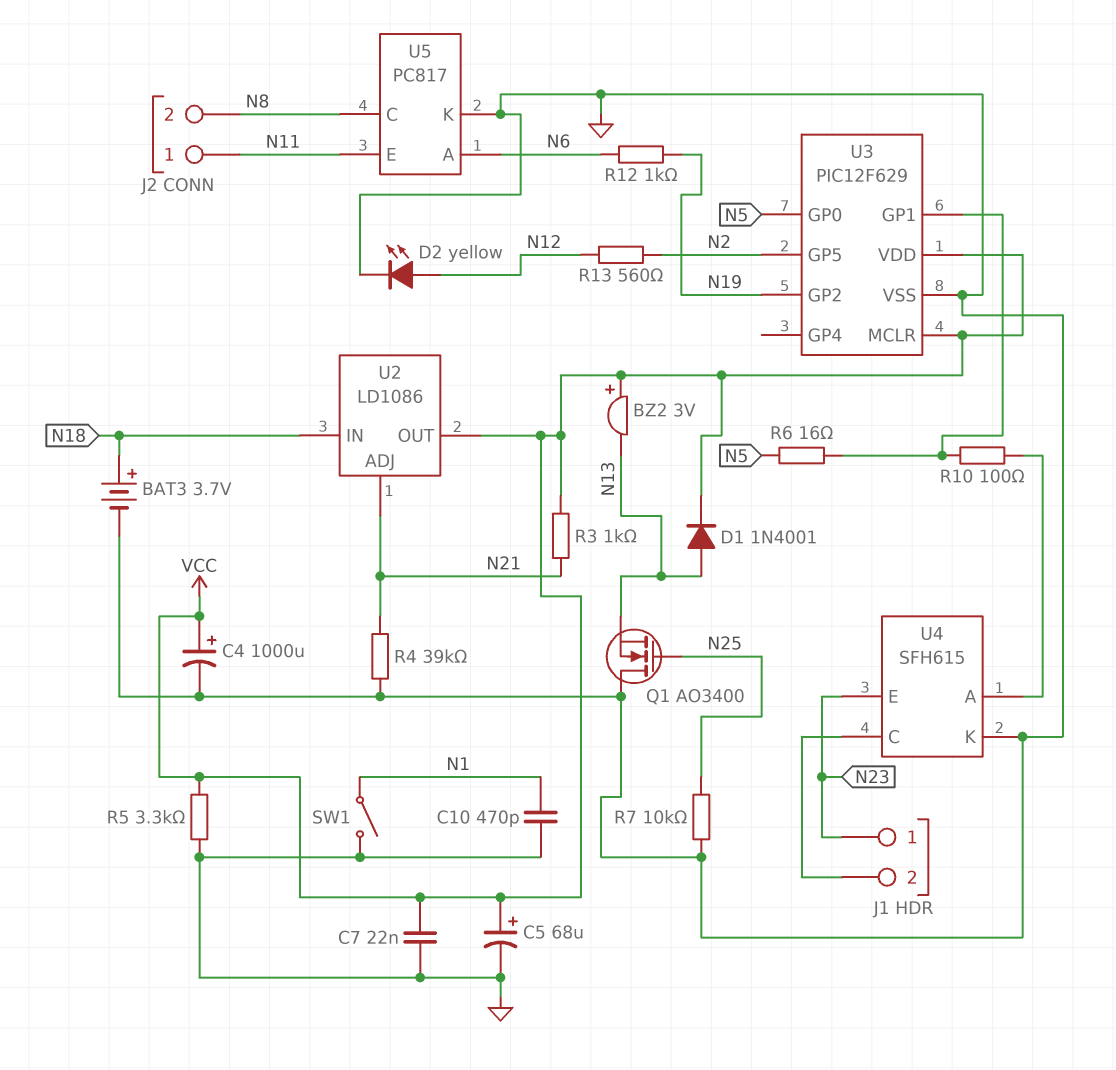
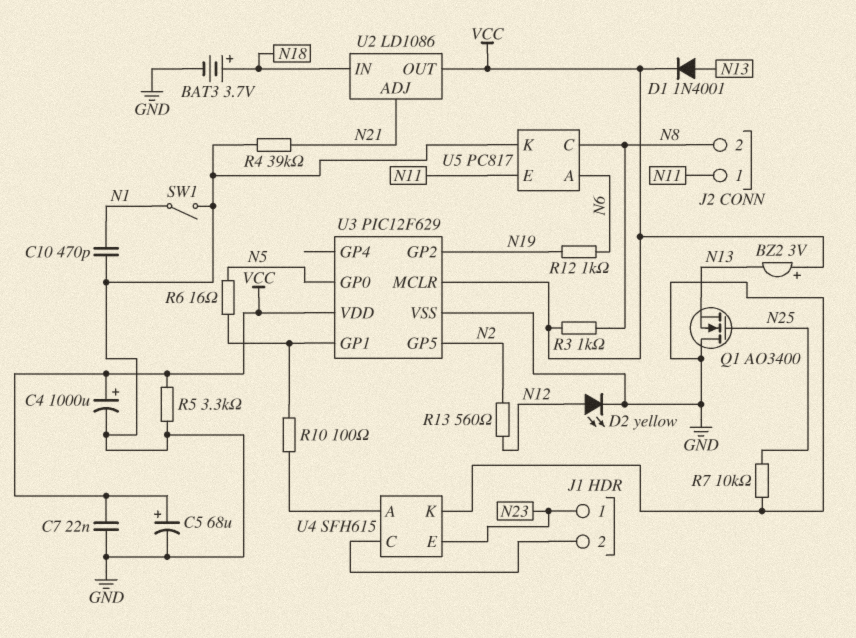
R3: 1k (N21, VCC) -> 1k (N8, VCC)

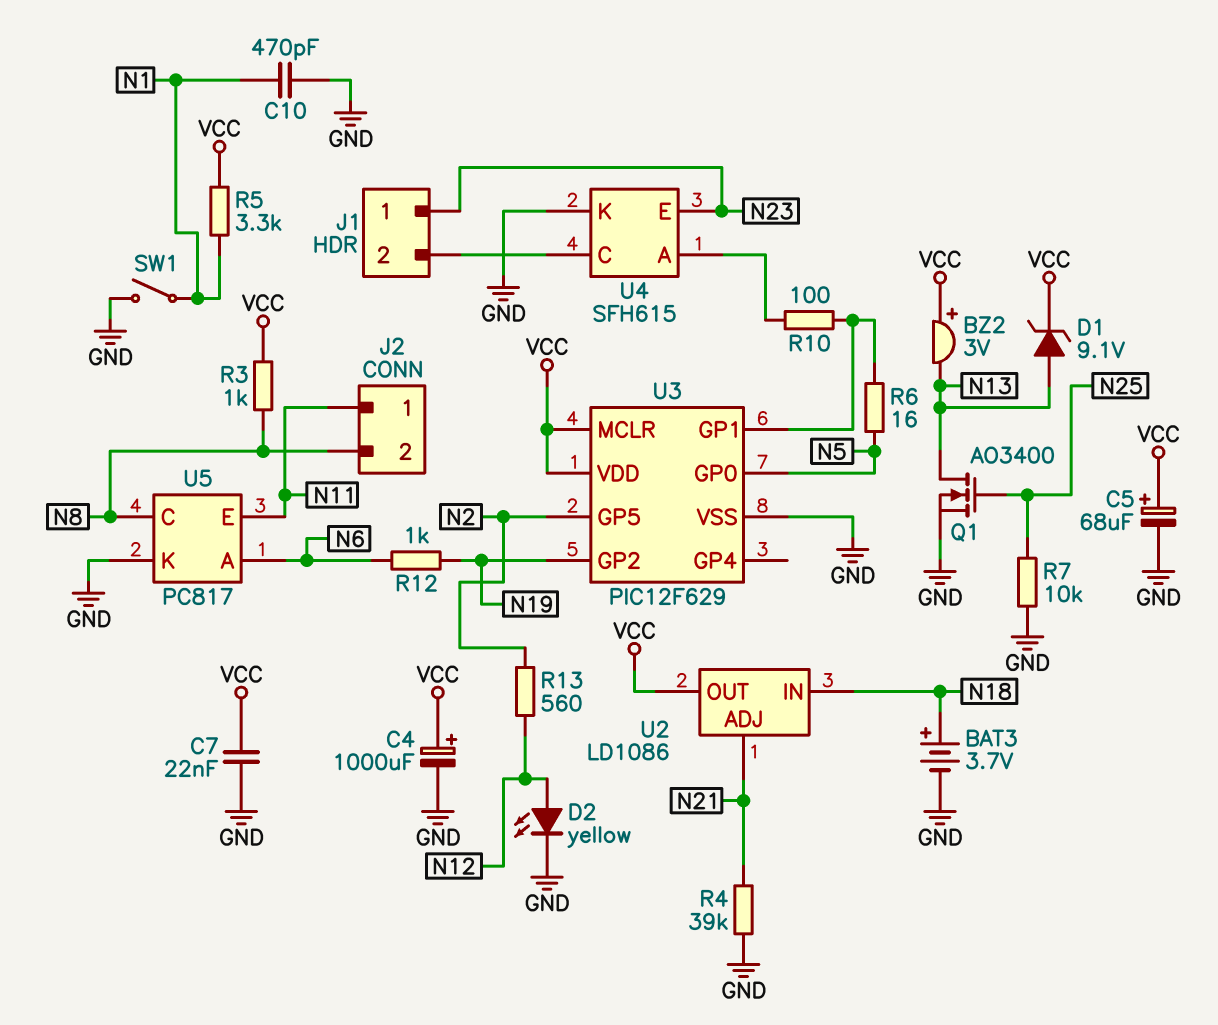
D1: diode 1N4001 (A N13, K VCC) -> zener 9.1V (A N13, K VCC)
Q1: NMOS AO3400 (G N25, D GND, S N13) -> NMOS AO3400 (G N25, D N13, S GND)
R5: 3.3k (GND, VCC) -> 3.3k (N1, VCC)

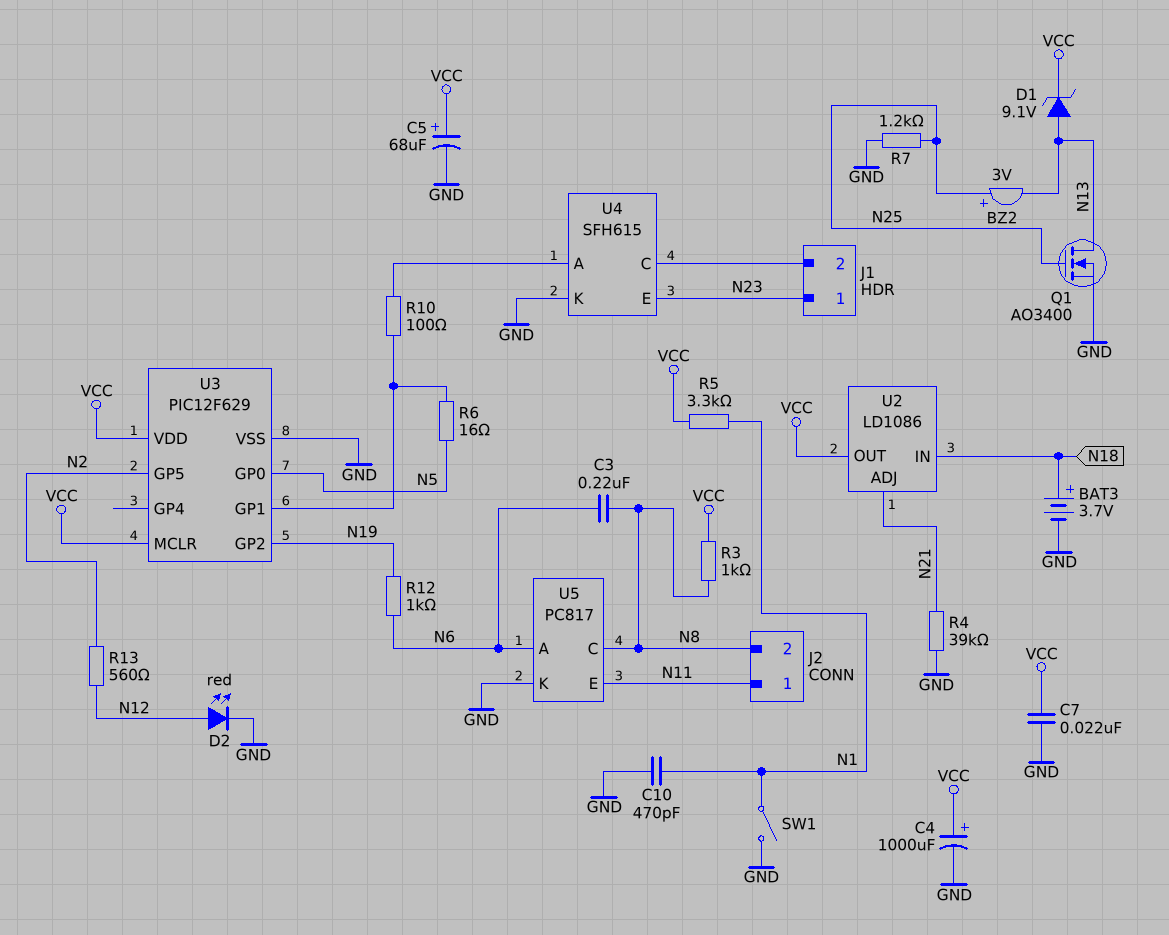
BZ2: buzzer 3V (plus VCC, minus N13) -> buzzer 3V (plus N25, minus N13)
C3: none -> 220nF (N6, N8)
D2: LED yellow (A N12, K GND) -> LED red (A N12, K GND)
R7: 10k (GND, N25) -> 1.2k (GND, N25)

